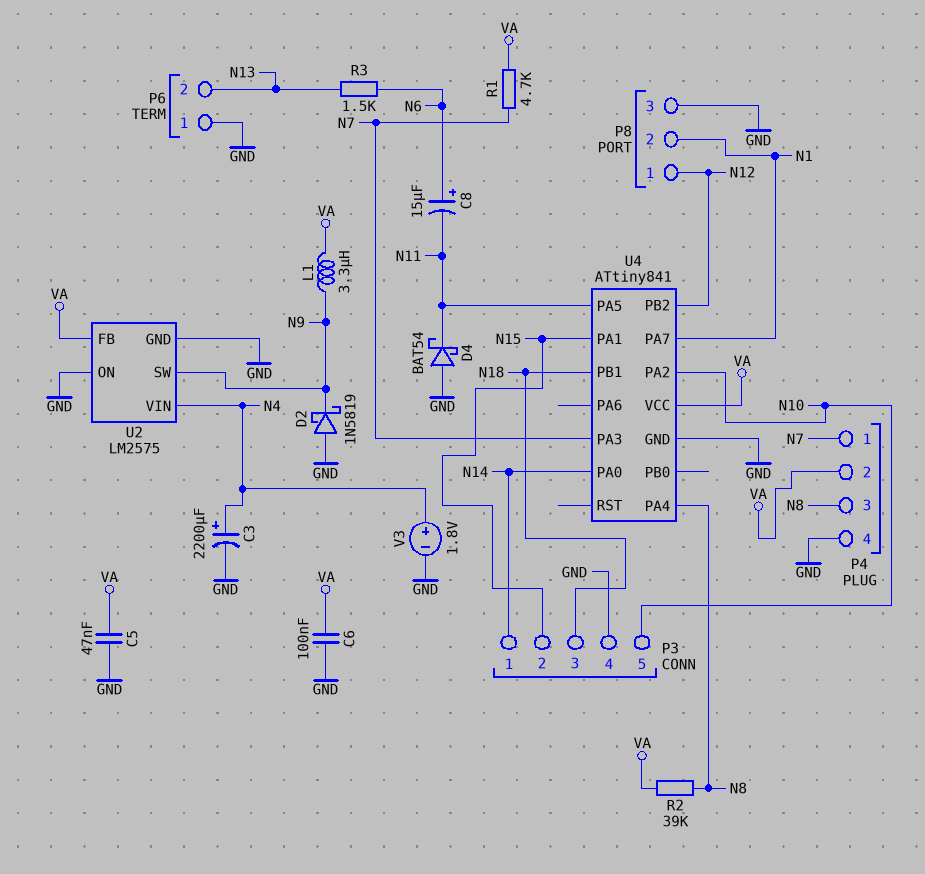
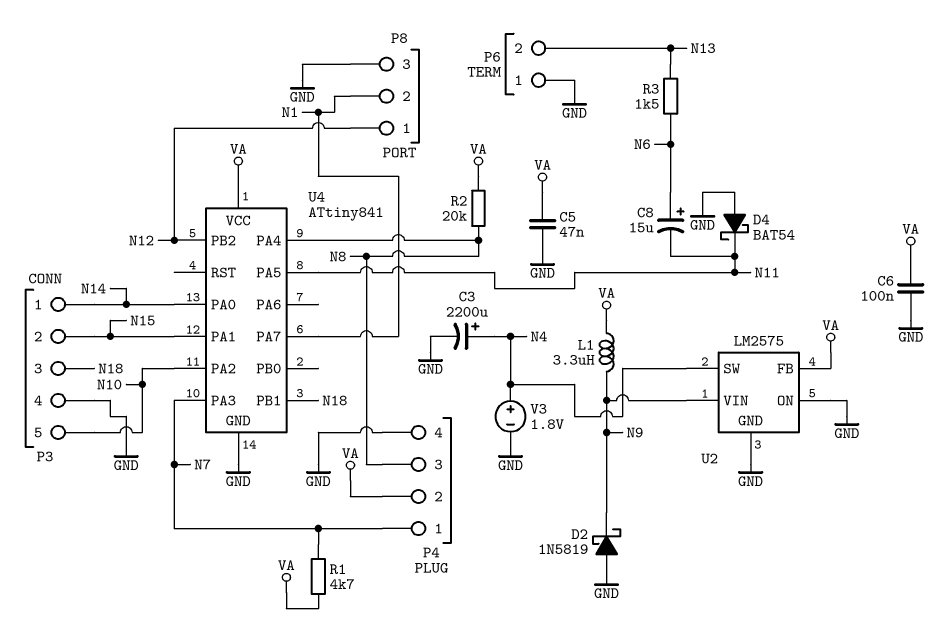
R2: 39k (N8, VA) -> 20k (N8, VA)
U2 pin SW: N9 -> N4
U2 pin VIN: N4 -> N9

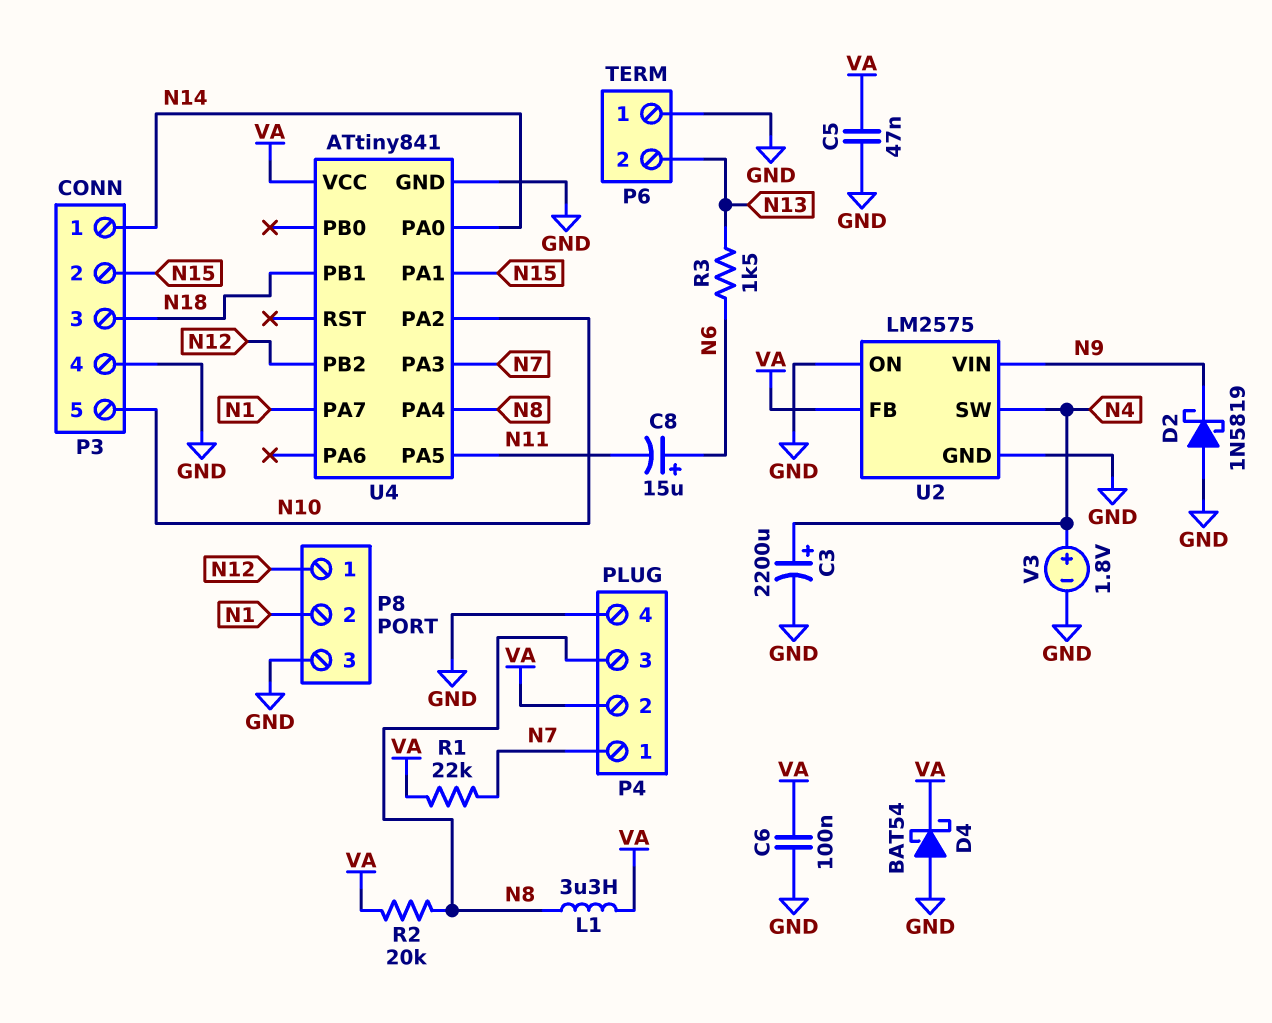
D4: schottky BAT54 (A GND, K N11) -> schottky BAT54 (A GND, K VA)
L1: 3.3uH (N9, VA) -> 3.3uH (N8, VA)
R1: 4.7k (N7, VA) -> 22k (N7, VA)

